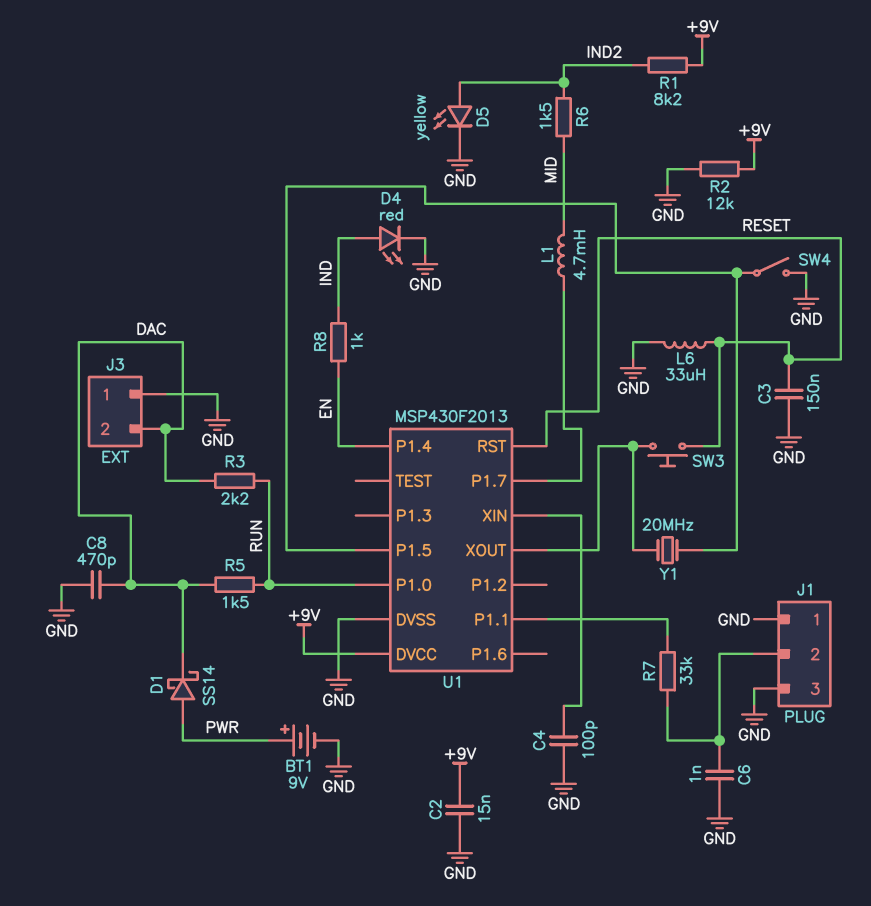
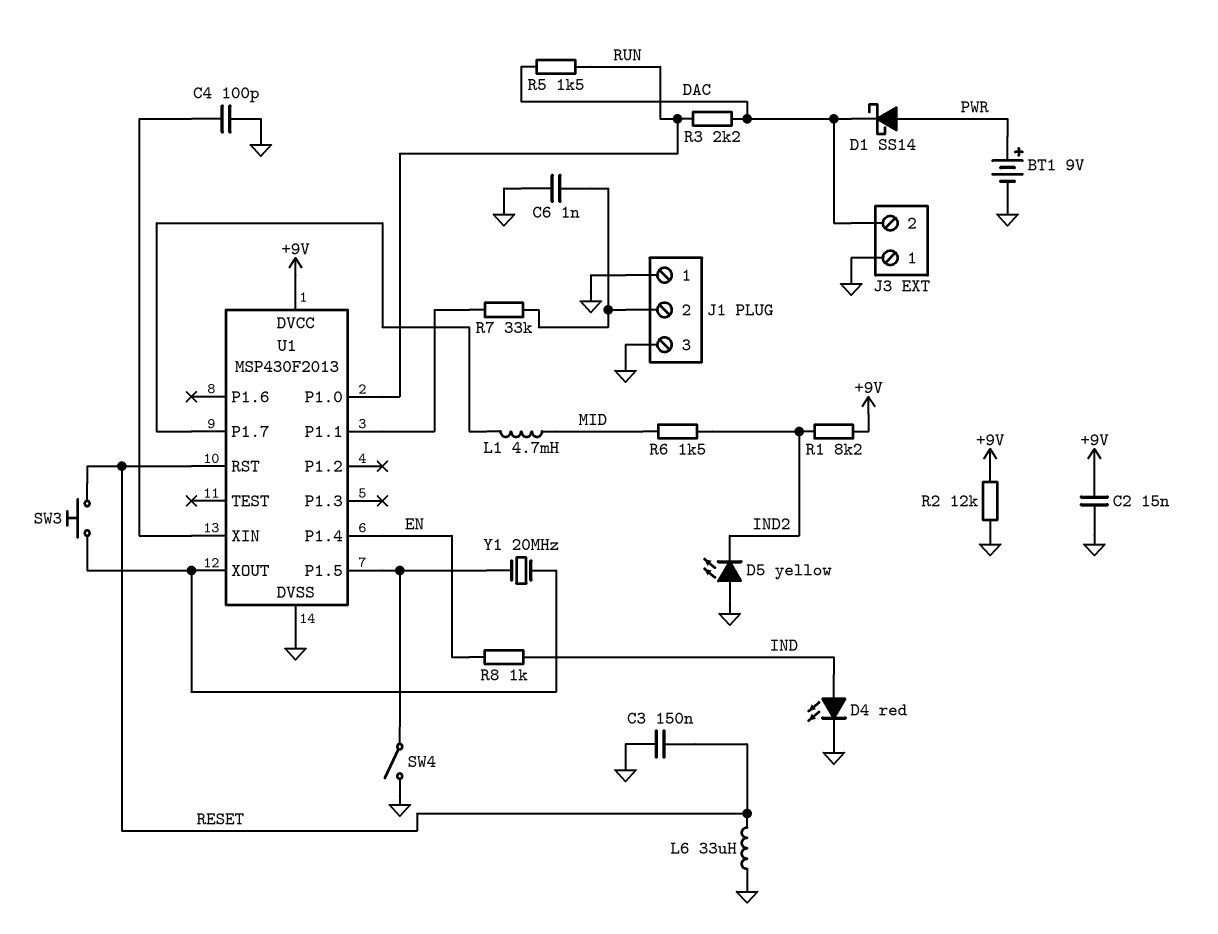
C8: 470pF (DAC, GND) -> none
D5: LED yellow (A IND2, K GND) -> LED yellow (A GND, K IND2)

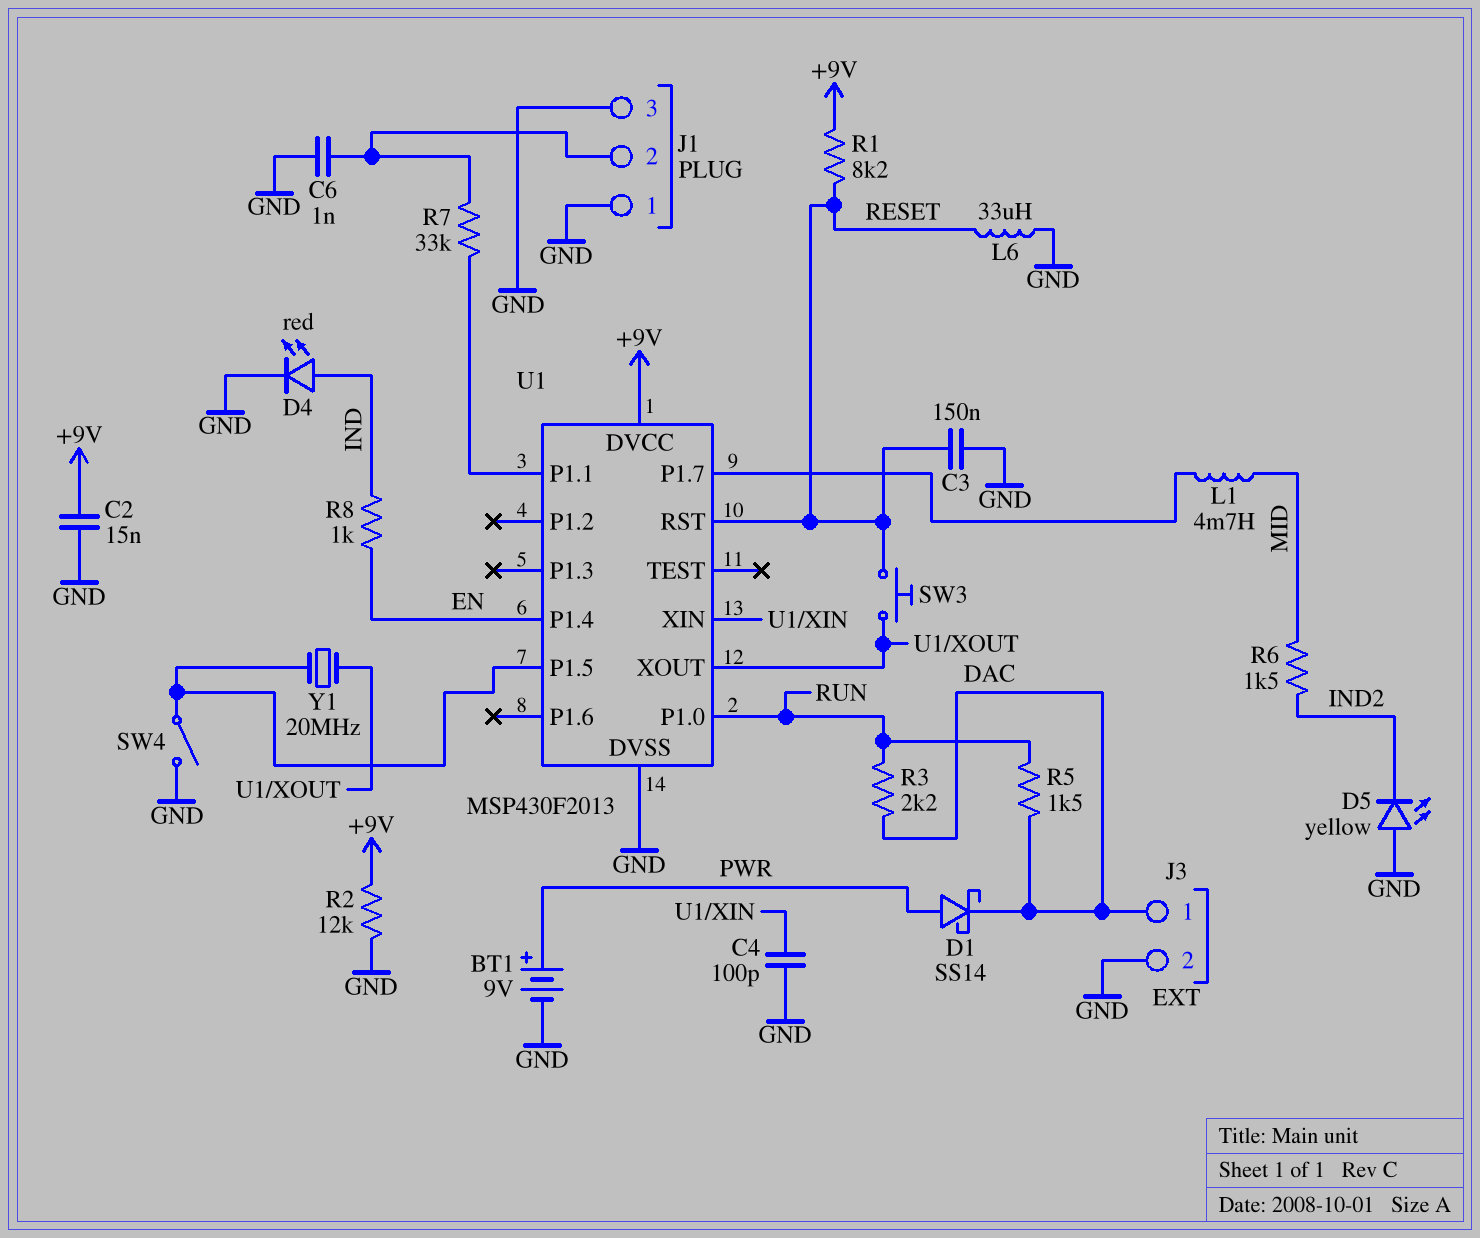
J3 pin 1: GND -> DAC
J3 pin 2: DAC -> GND
R1: 8.2k (+9V, IND2) -> 8.2k (+9V, RESET)

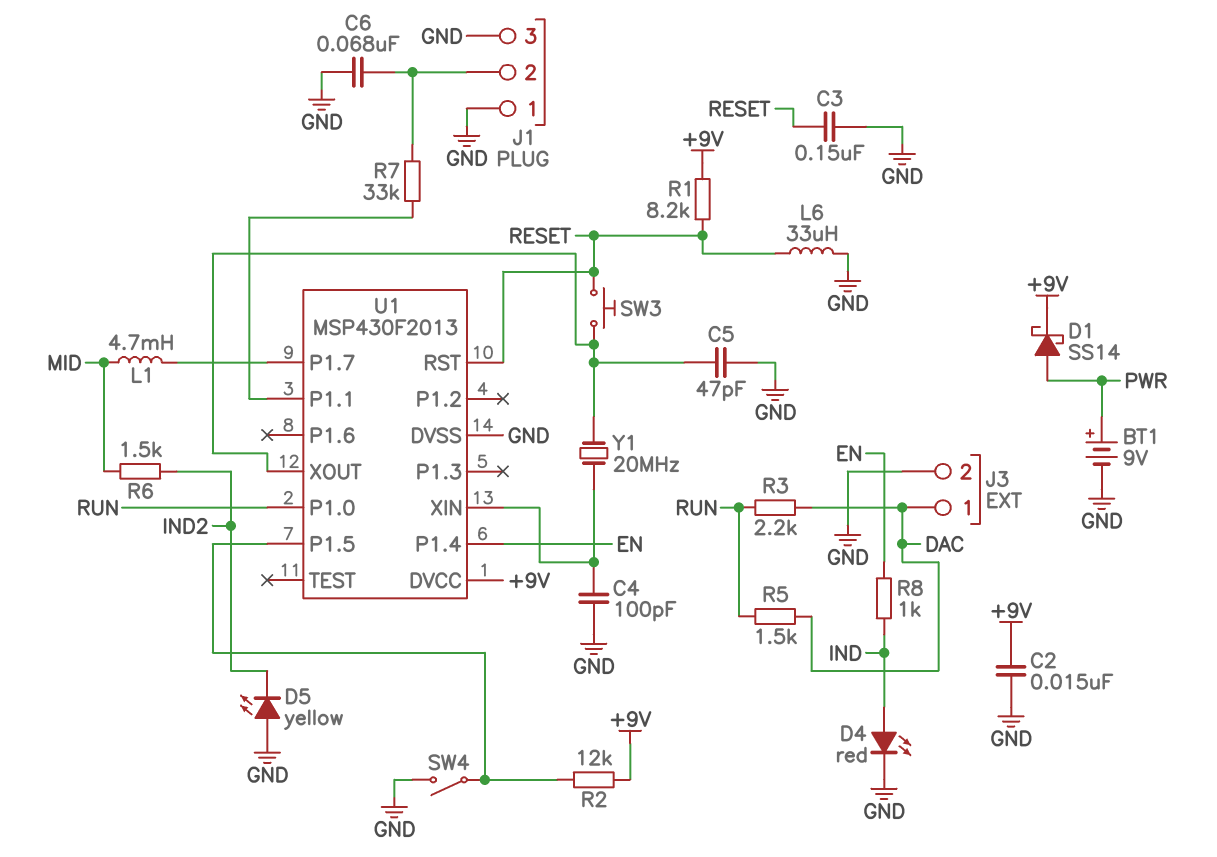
C5: none -> 47pF (GND, U1/XOUT)
C6: 1nF (GND, J1/2) -> 68nF (GND, J1/2)
D1: schottky SS14 (A PWR, K DAC) -> schottky SS14 (A PWR, K +9V)
R2: 12k (+9V, GND) -> 12k (+9V, U1/P1.5)
Y1: 20MHz (U1/P1.5, U1/XOUT) -> 20MHz (U1/XIN, U1/XOUT)

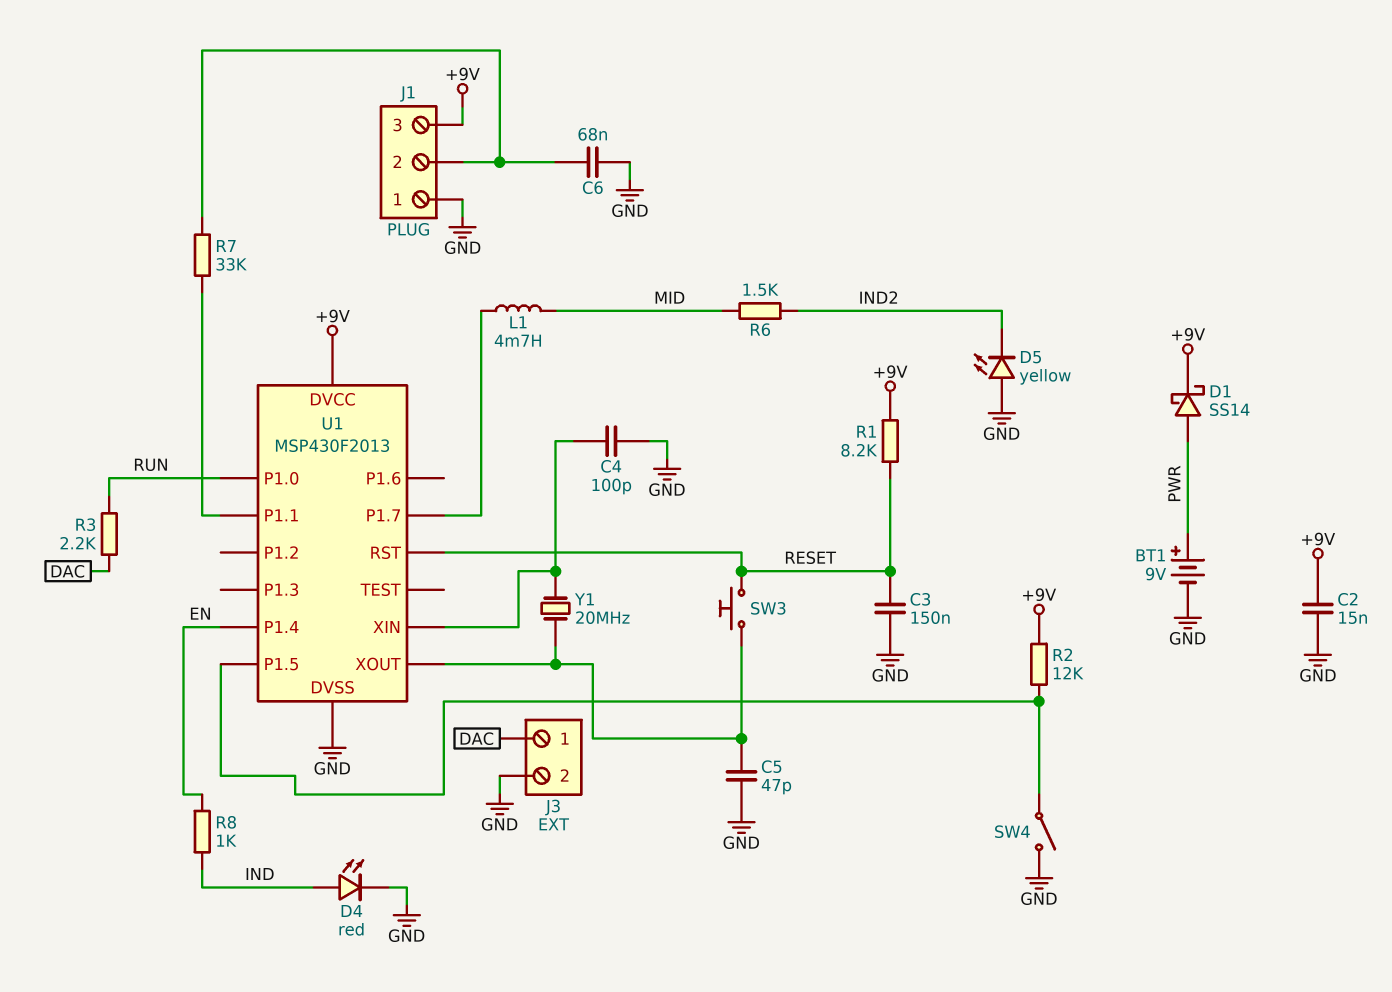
J1 pin 3: GND -> +9V
L6: 33uH (GND, RESET) -> none
R5: 1.5k (DAC, RUN) -> none

